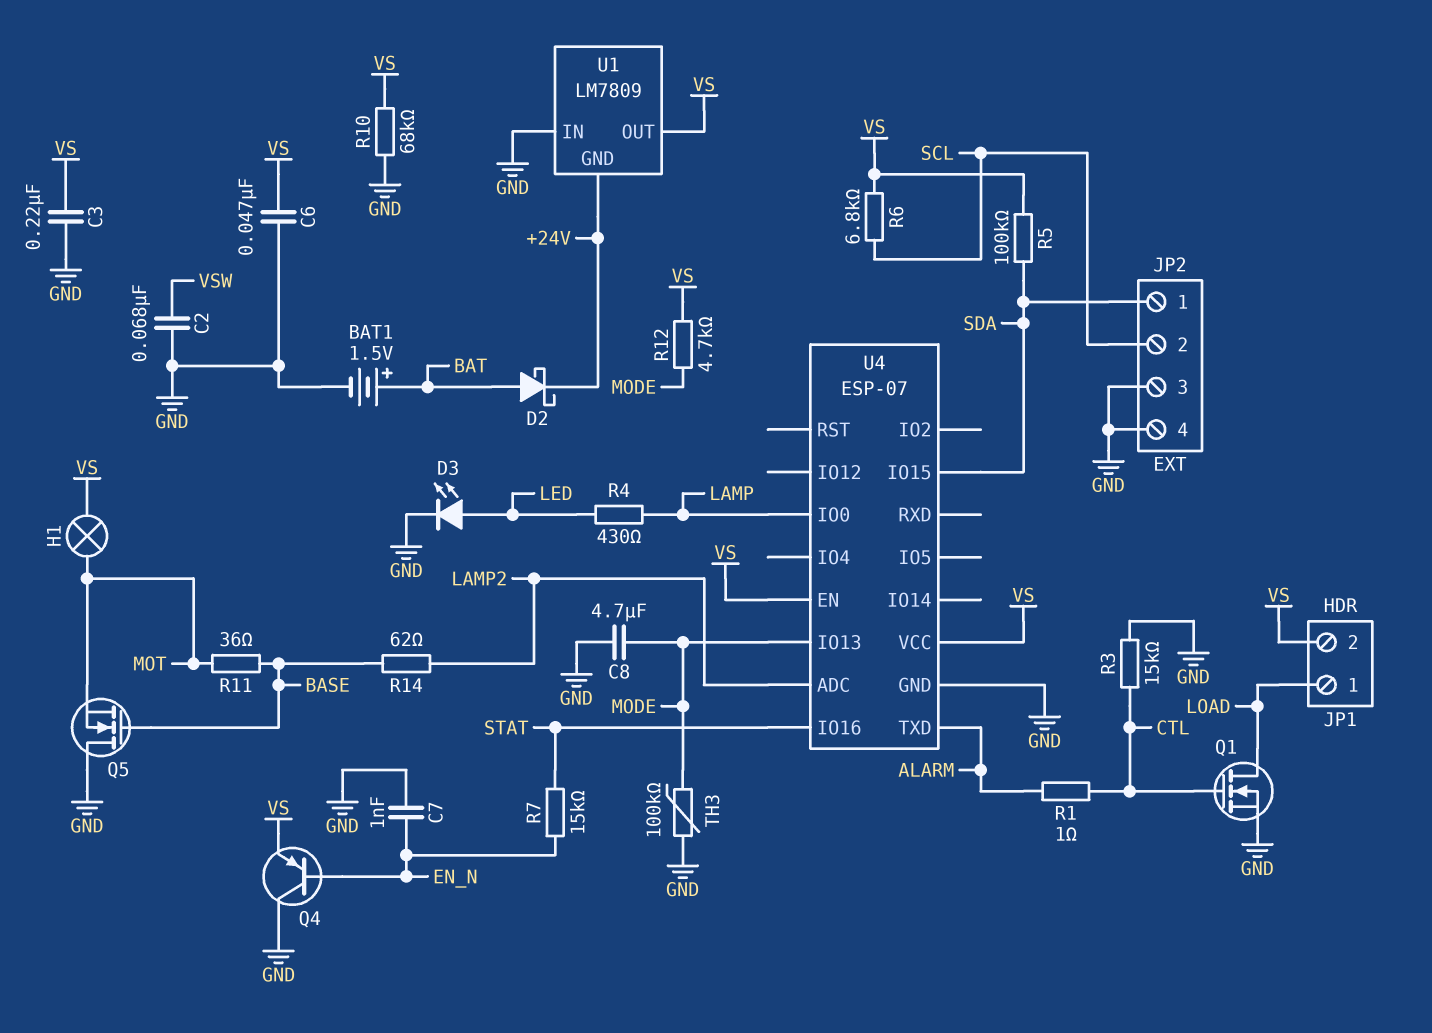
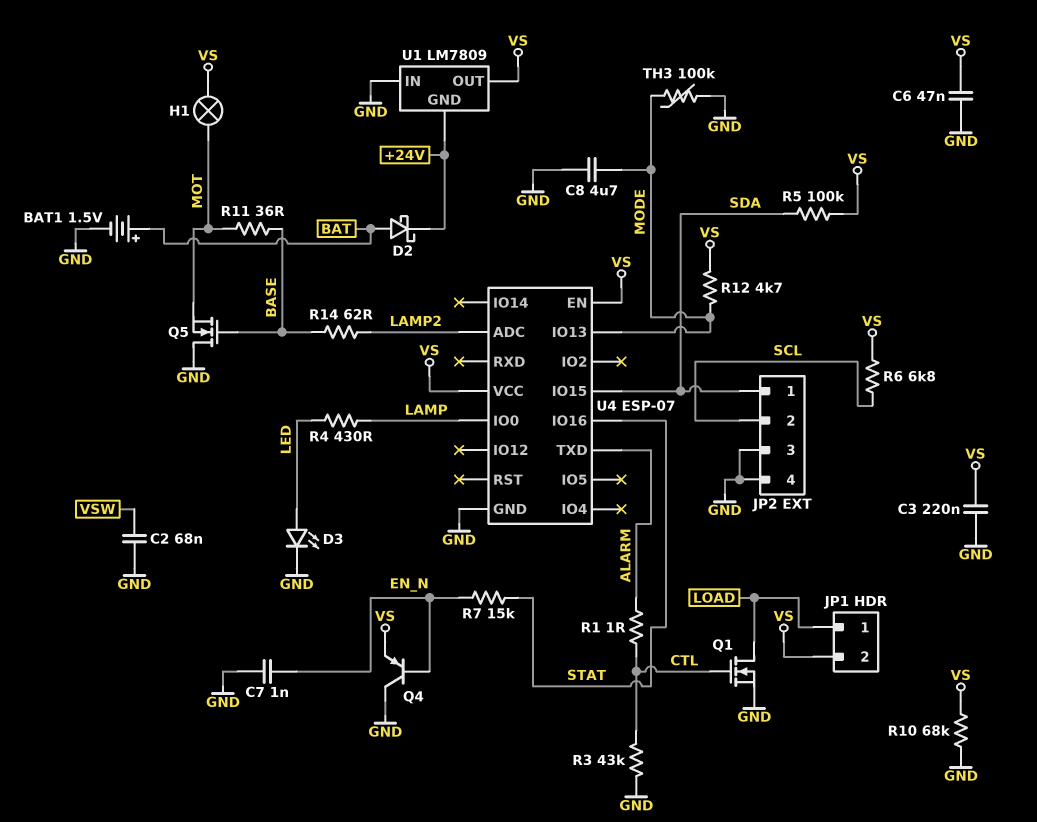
R3: 15k (CTL, GND) -> 43k (CTL, GND)

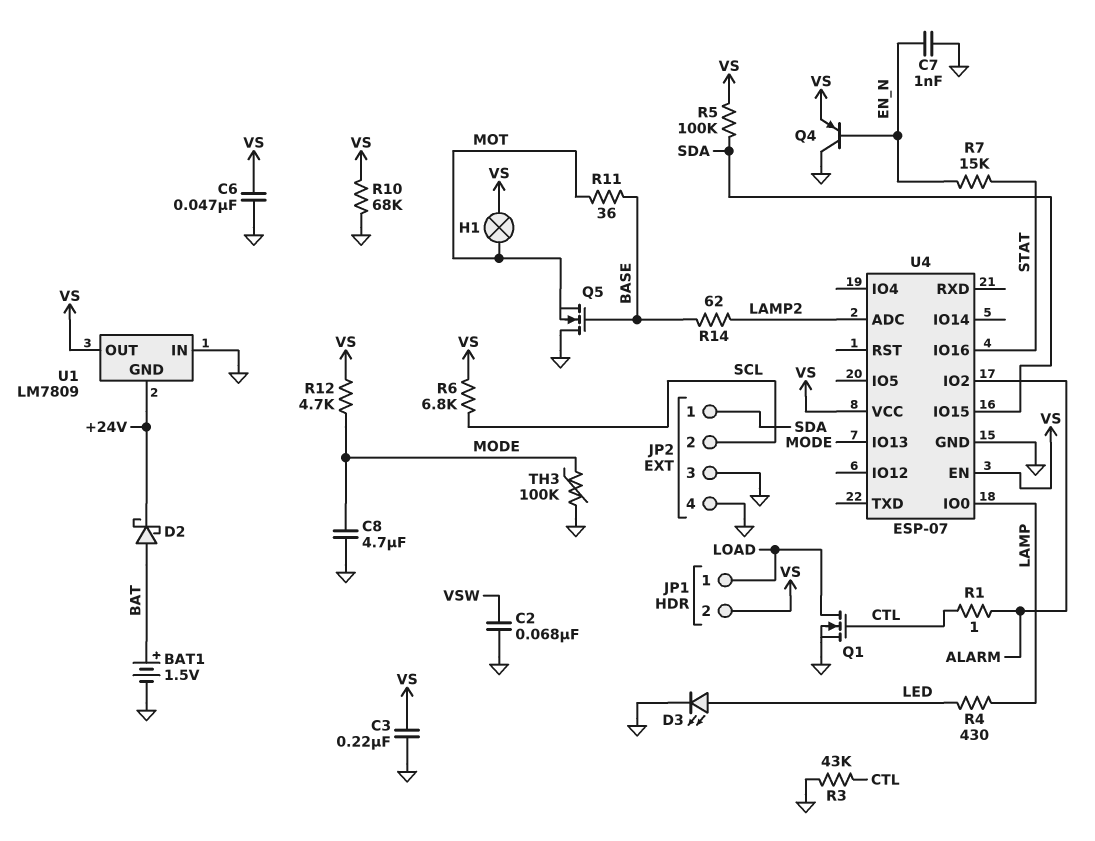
U4 pin IO2: none -> ALARM
U4 pin TXD: ALARM -> none

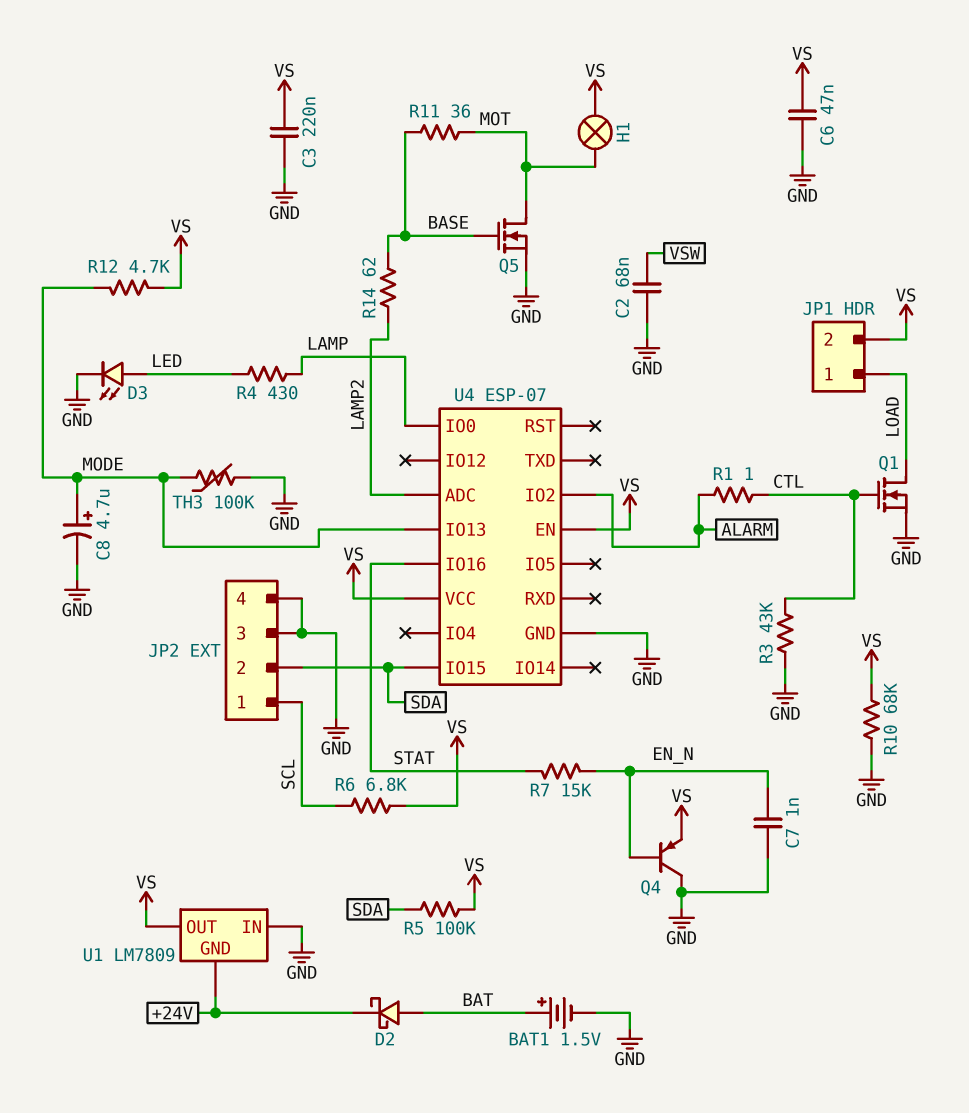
C8: 4.7uF (GND, MODE) -> 4.7uF (plus MODE, minus GND)
JP2 pin 1: SDA -> SCL
JP2 pin 2: SCL -> SDA
Q5: NMOS (G BASE, D GND, S MOT) -> NMOS (G BASE, D MOT, S GND)

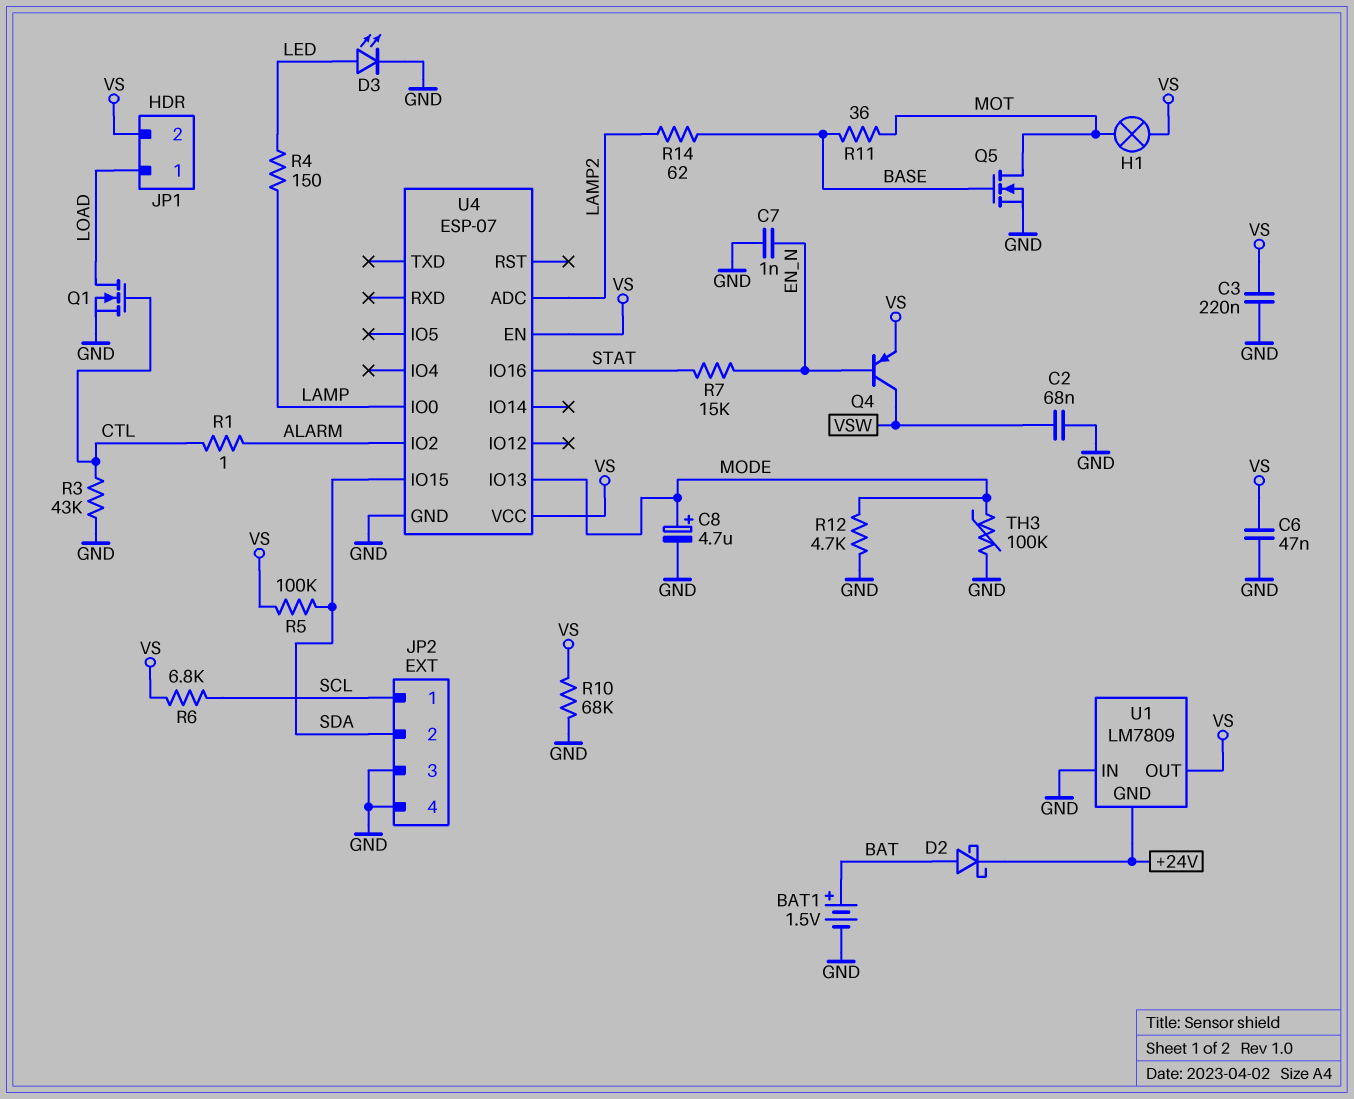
Q4: PNP (B EN_N, C GND, E VS) -> PNP (B EN_N, C VSW, E VS)
R4: 430 (LAMP, LED) -> 150 (LAMP, LED)
R12: 4.7k (MODE, VS) -> 4.7k (GND, MODE)

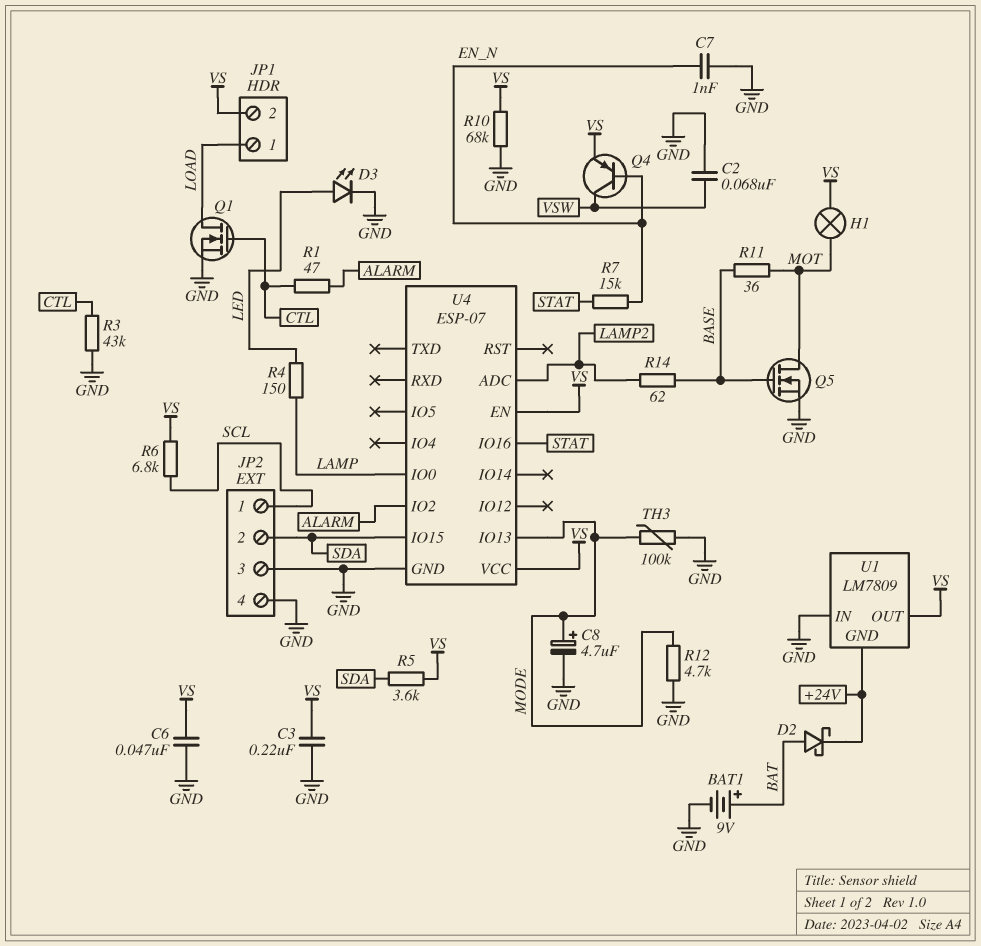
BAT1: 1.5V (plus BAT, minus GND) -> 9V (plus BAT, minus GND)
R1: 1 (ALARM, CTL) -> 47 (ALARM, CTL)
R5: 100k (SDA, VS) -> 3.6k (SDA, VS)

